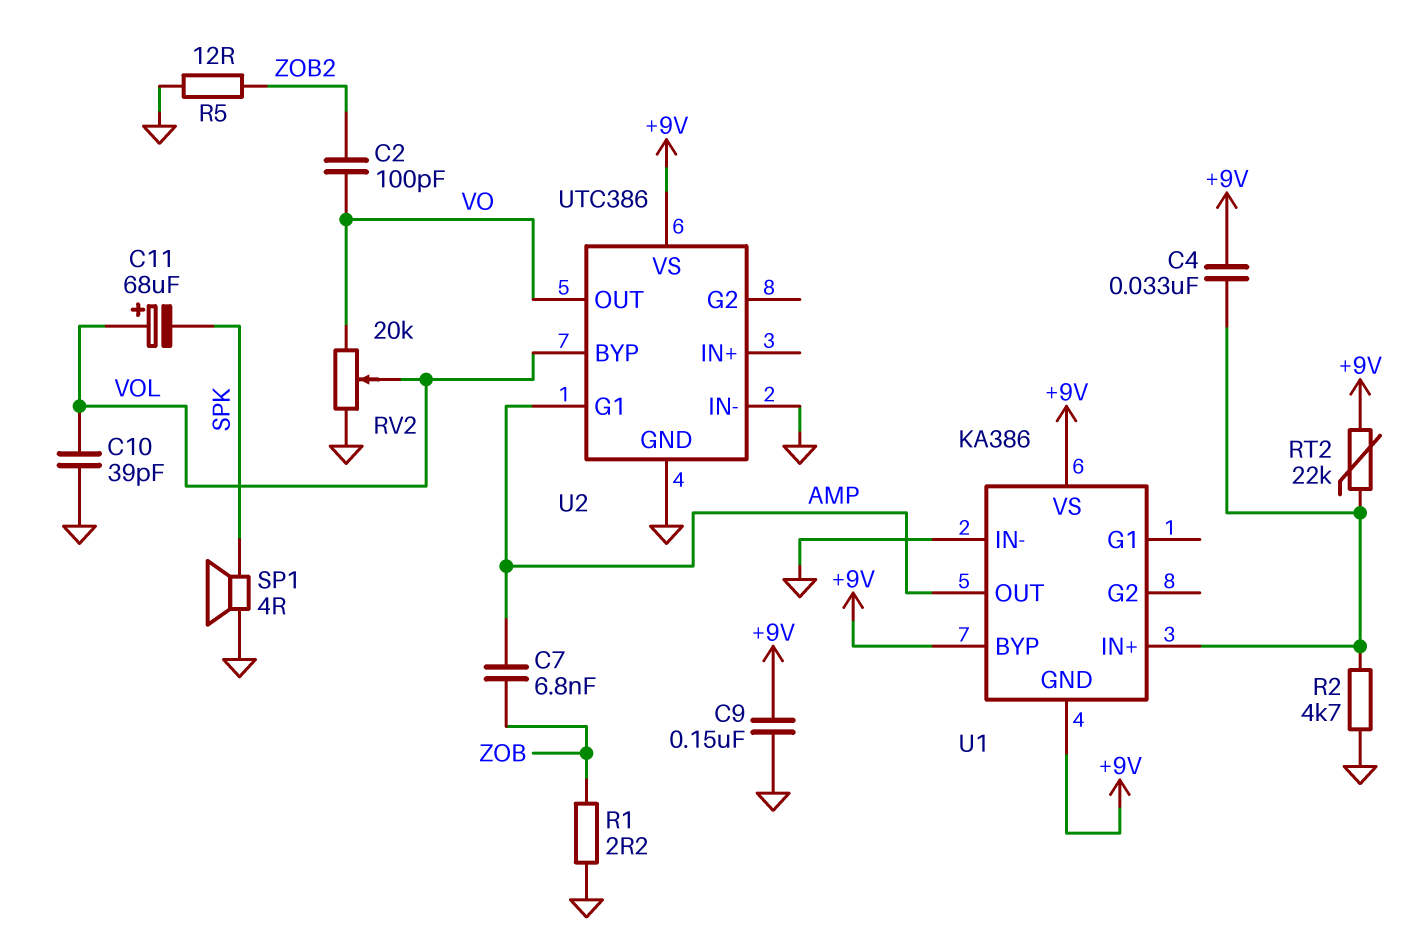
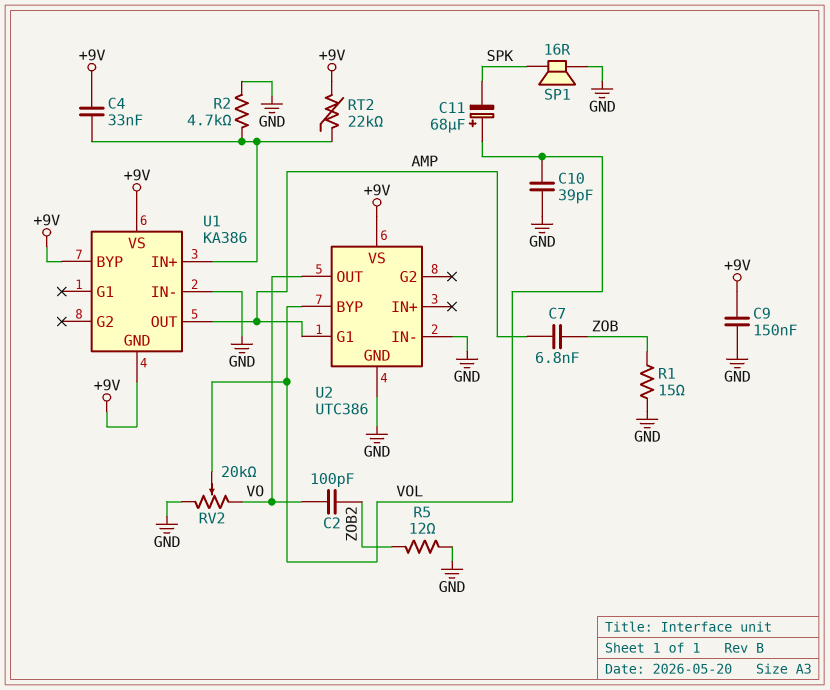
R1: 2.2 (GND, ZOB) -> 15 (GND, ZOB)
SP1: speaker 4R (GND, SPK) -> speaker 16R (GND, SPK)

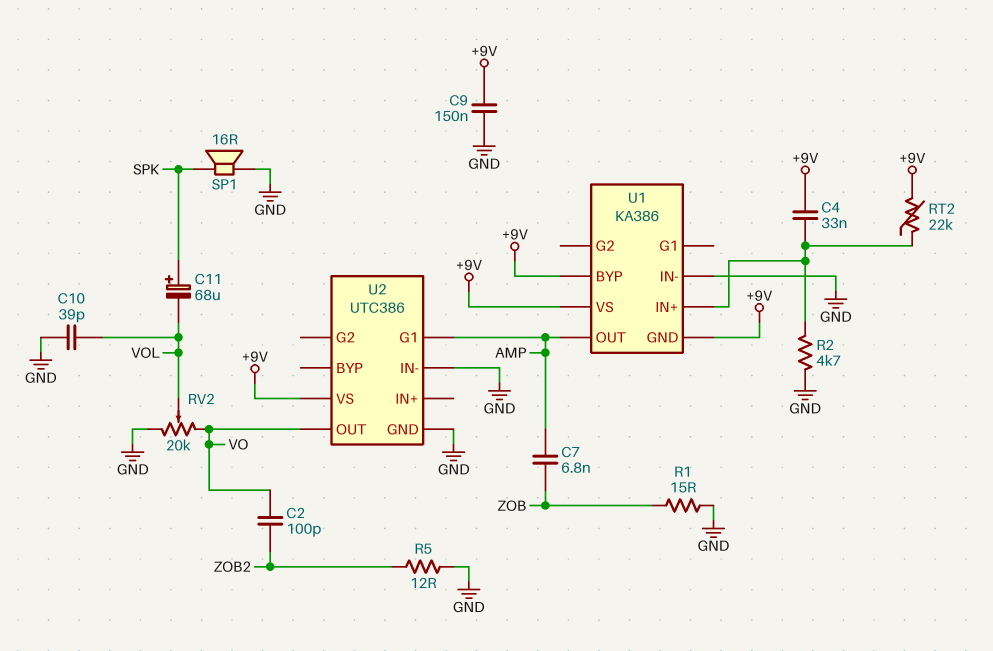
C11: 68uF (plus VOL, minus SPK) -> 68uF (plus SPK, minus VOL)
U2 pin BYP: VOL -> none

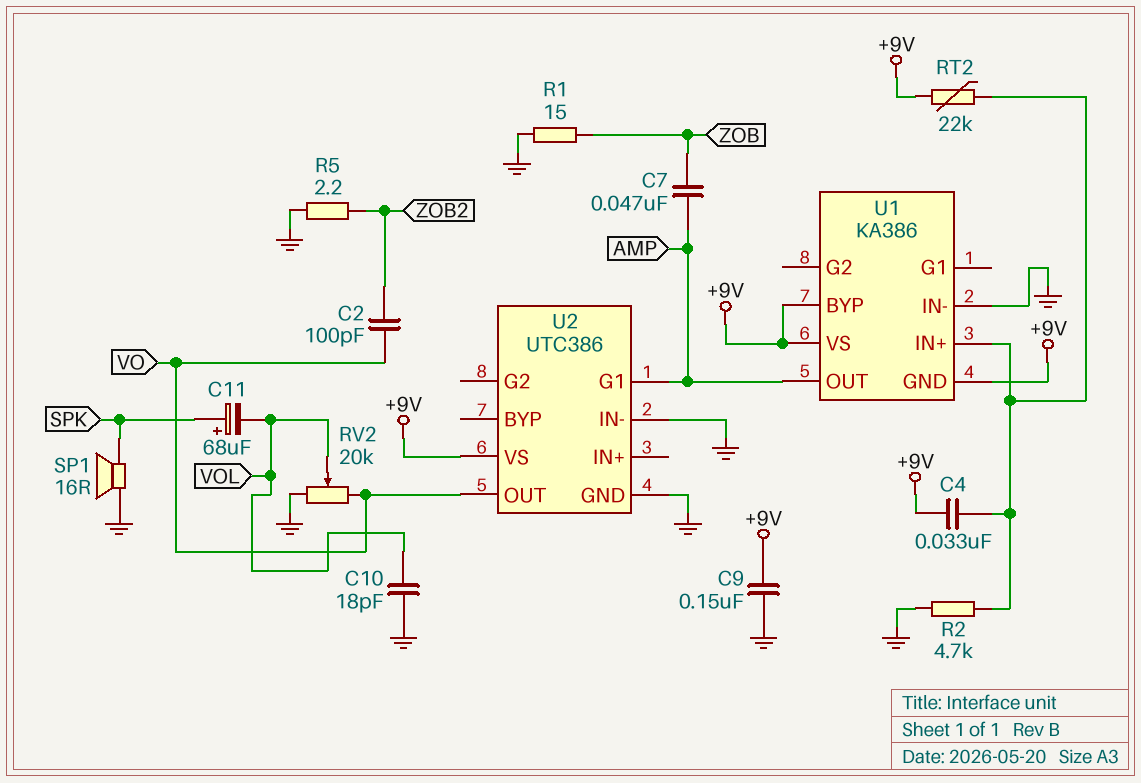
C7: 6.8nF (AMP, ZOB) -> 47nF (AMP, ZOB)
C10: 39pF (GND, VOL) -> 18pF (GND, VOL)
R5: 12 (GND, ZOB2) -> 2.2 (GND, ZOB2)

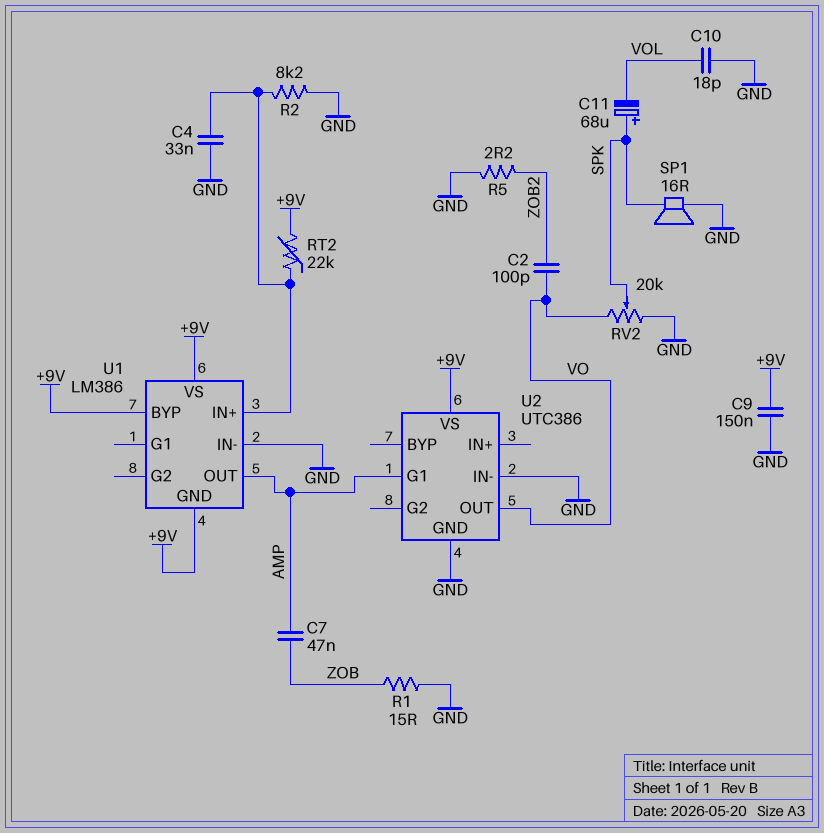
C4: 33nF (+9V, U1/IN+) -> 33nF (GND, U1/IN+)
R2: 4.7k (GND, U1/IN+) -> 8.2k (GND, U1/IN+)
RV2: 20k (GND, VO, wiper VOL) -> 20k (GND, VO, wiper SPK)
U1: KA386 -> LM386

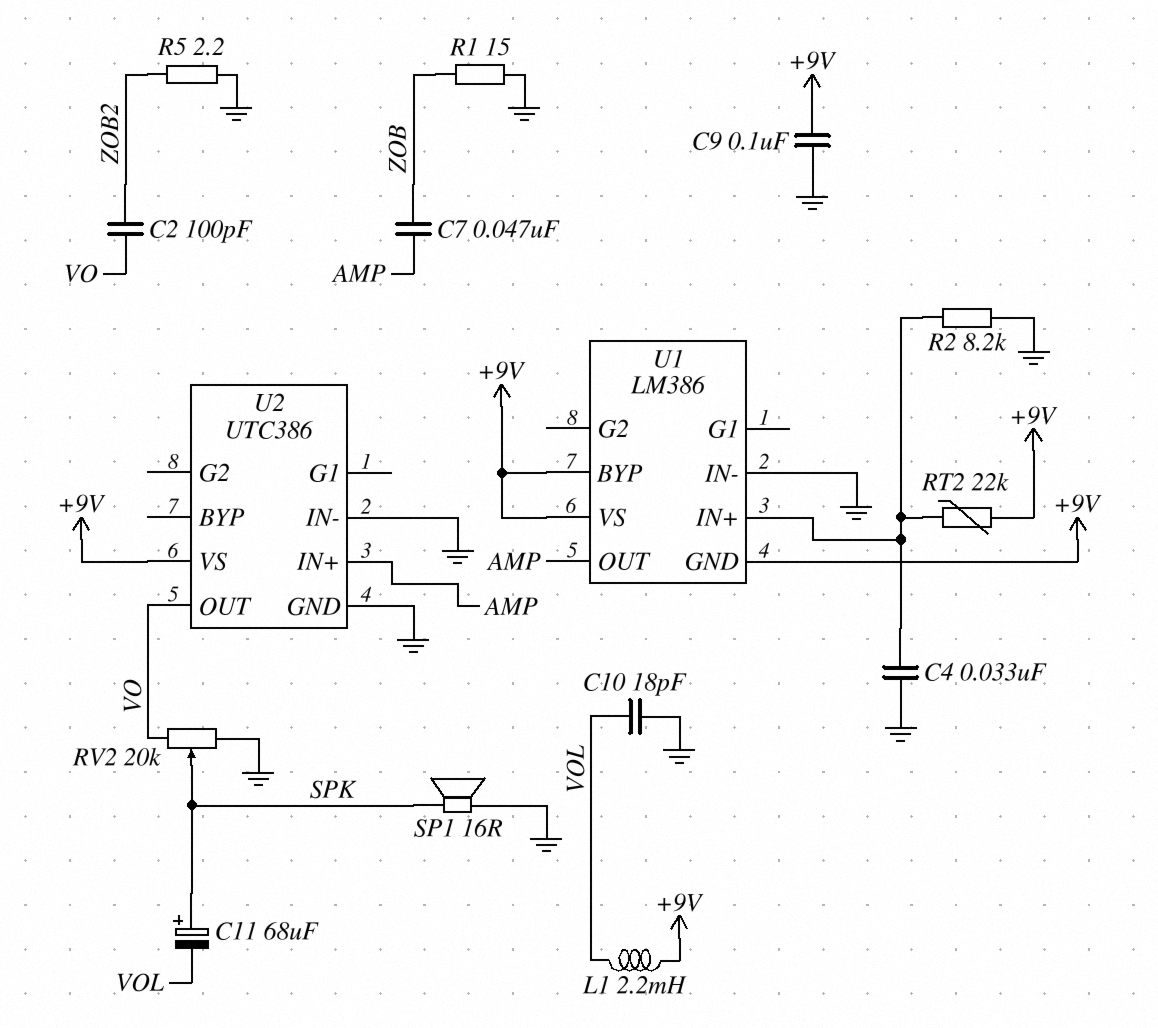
C9: 150nF (+9V, GND) -> 100nF (+9V, GND)
L1: none -> 2.2mH (+9V, VOL)
U2 pin G1: AMP -> none
U2 pin IN+: none -> AMP

